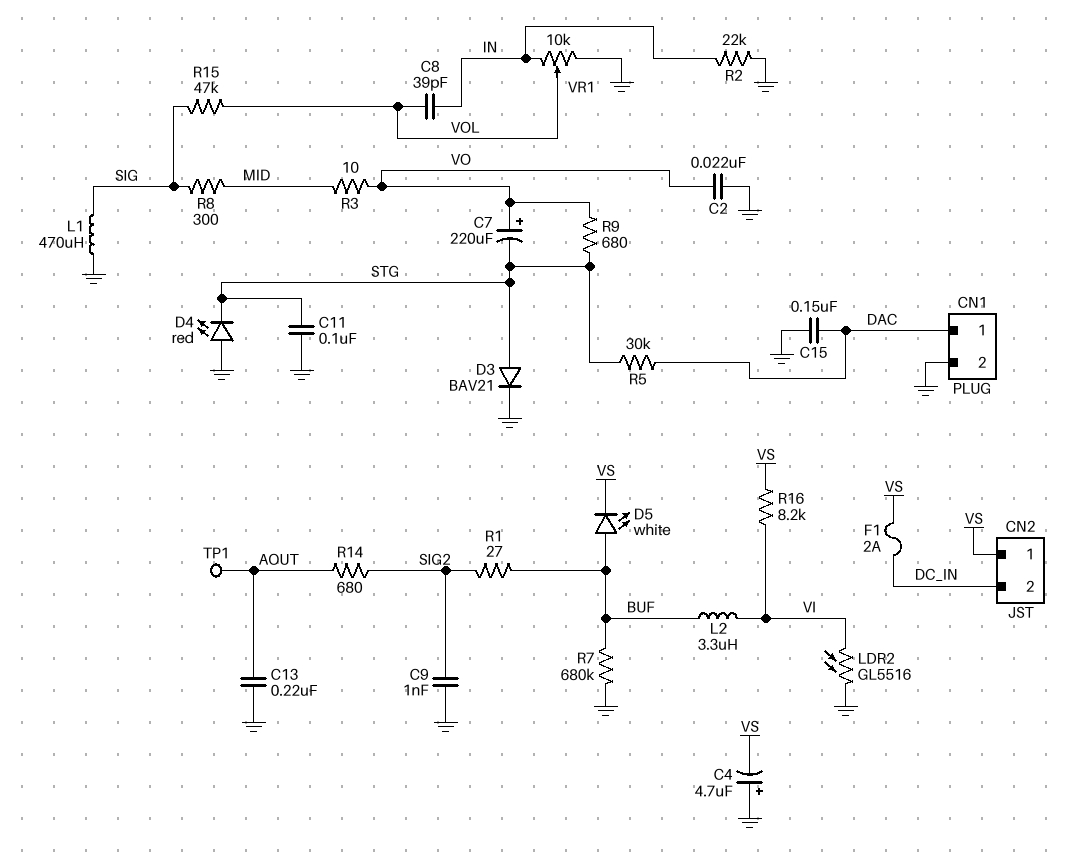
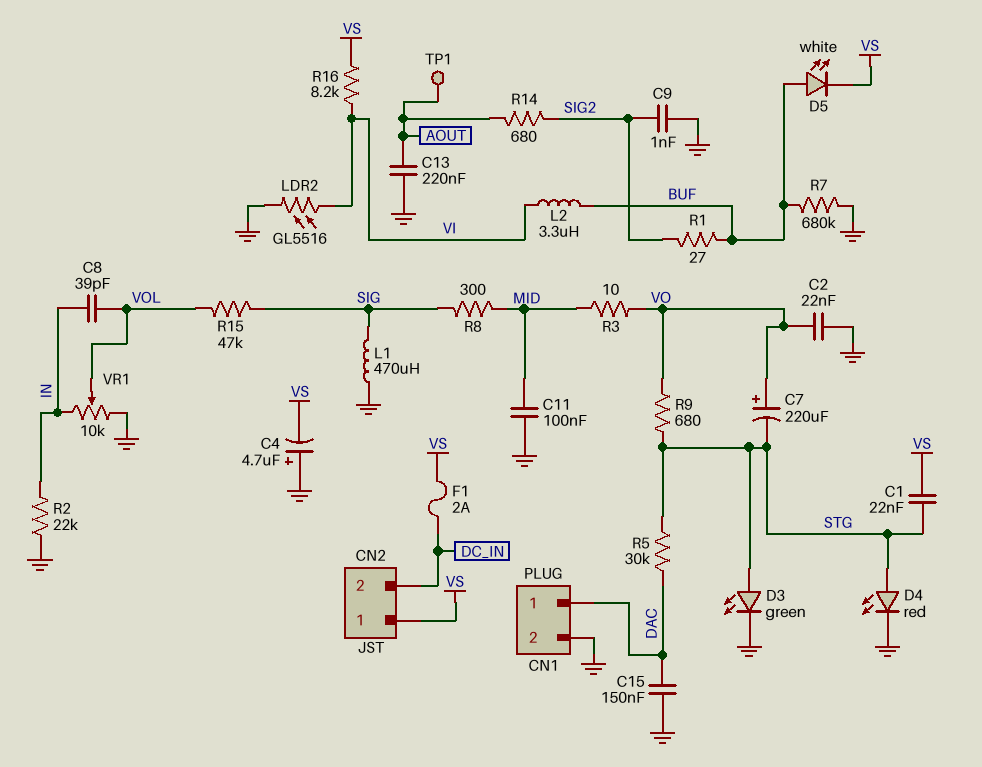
C1: none -> 22nF (STG, VS)
C11: 100nF (GND, STG) -> 100nF (GND, MID)
D3: diode BAV21 (A STG, K GND) -> LED green (A STG, K GND)
D4: LED red (A GND, K STG) -> LED red (A STG, K GND)

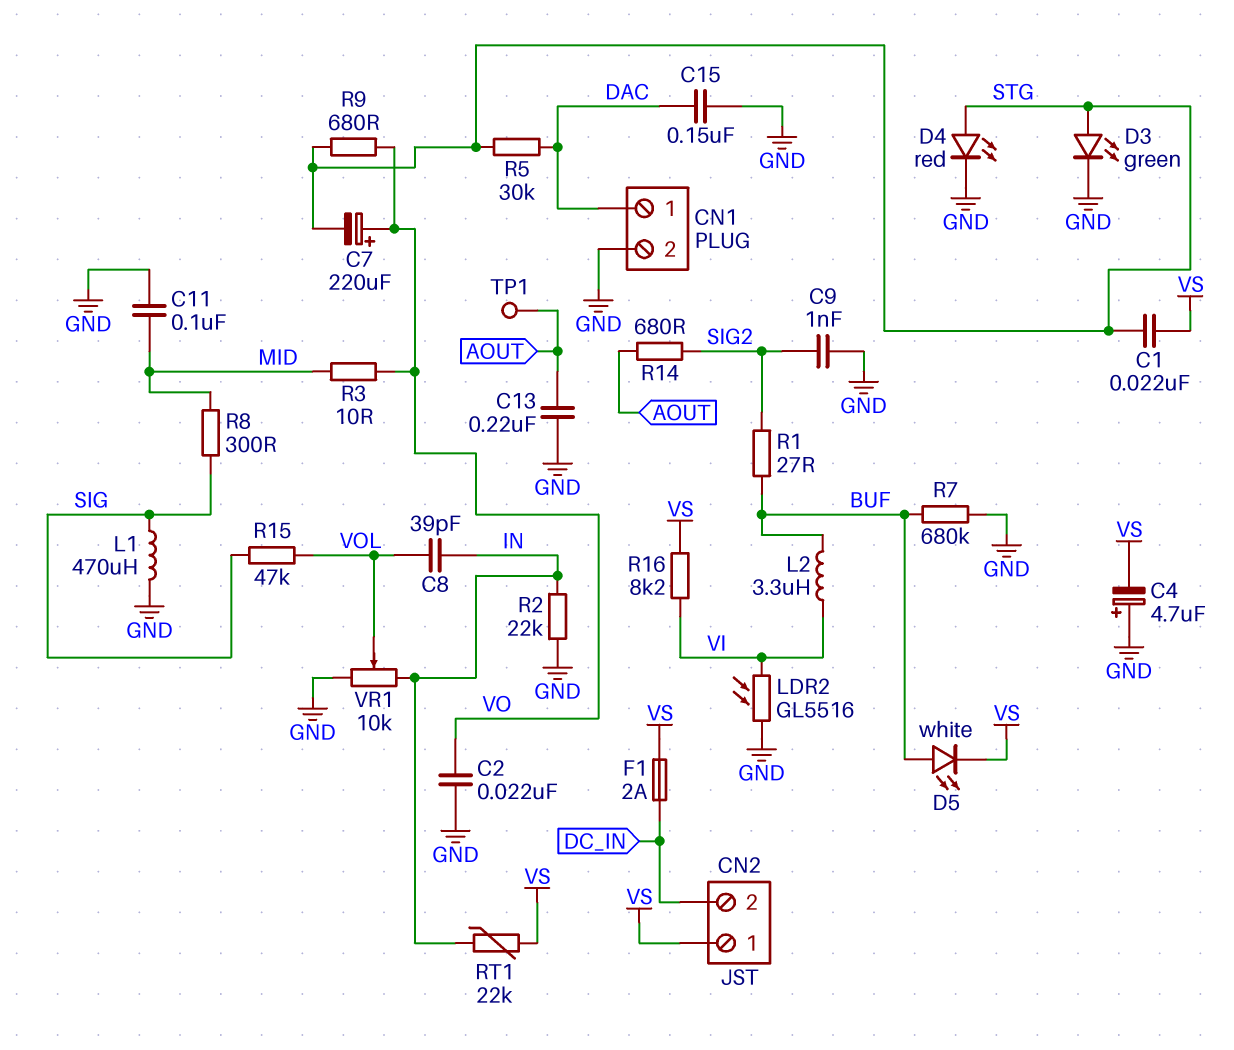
RT1: none -> 22k (IN, VS)

